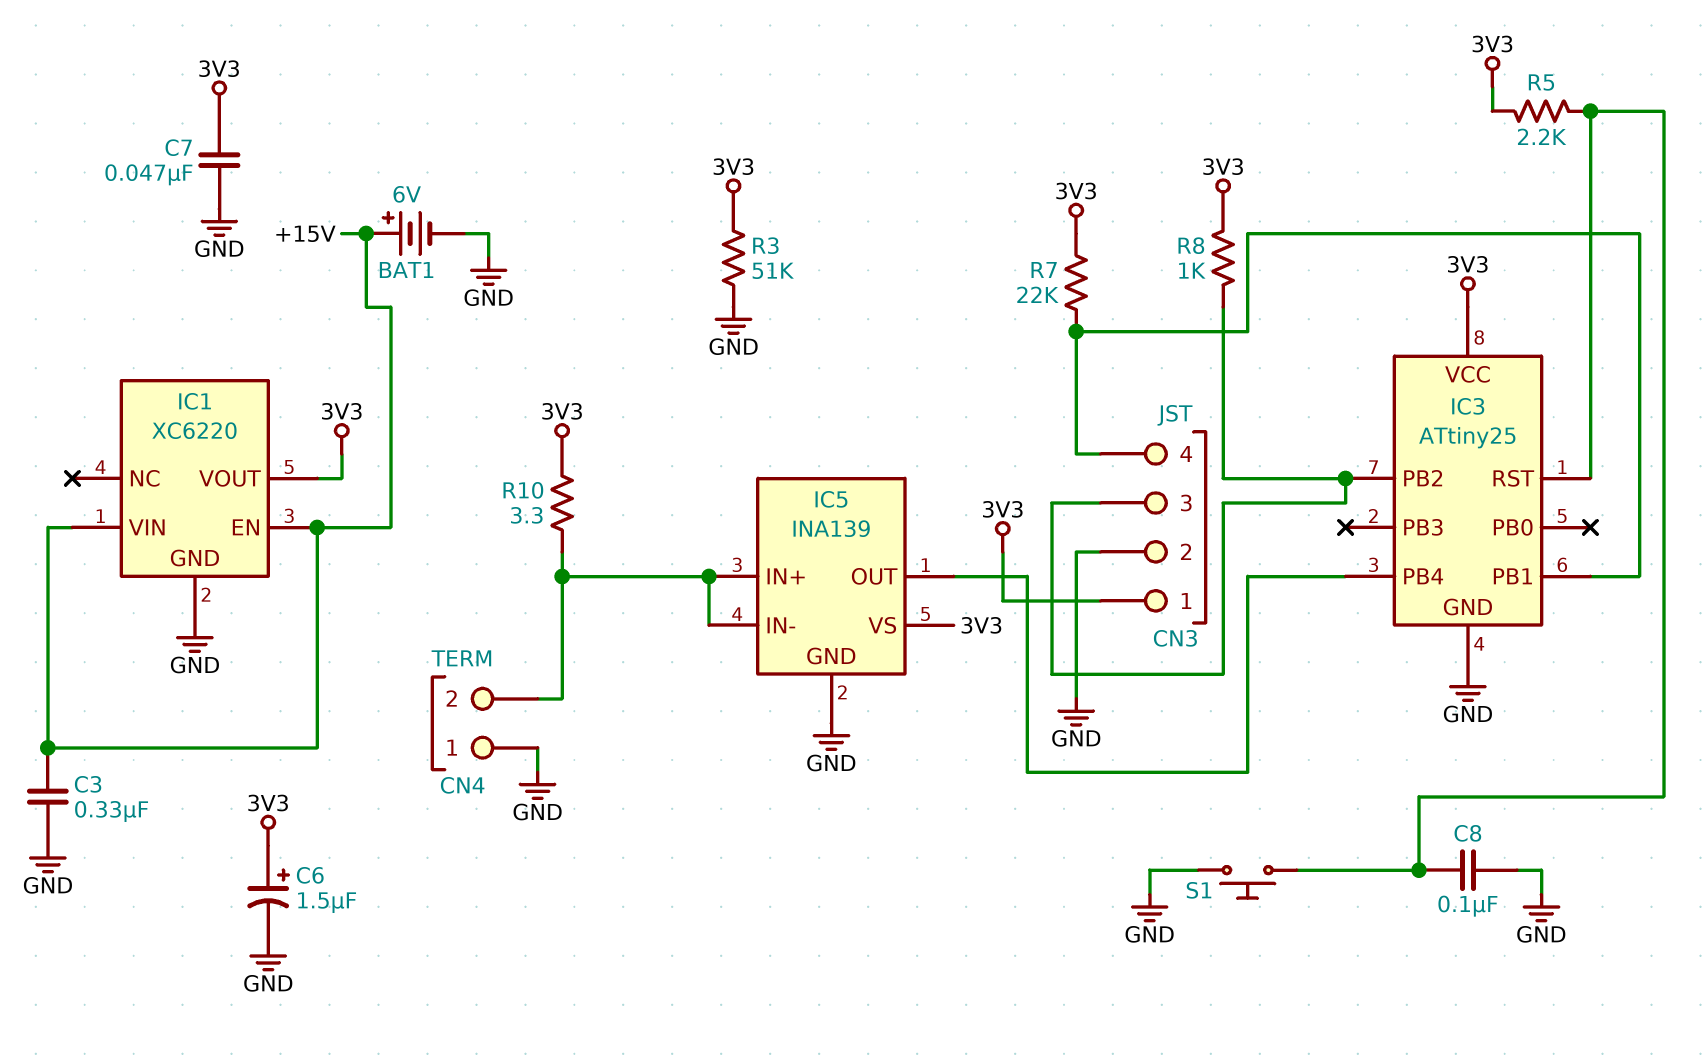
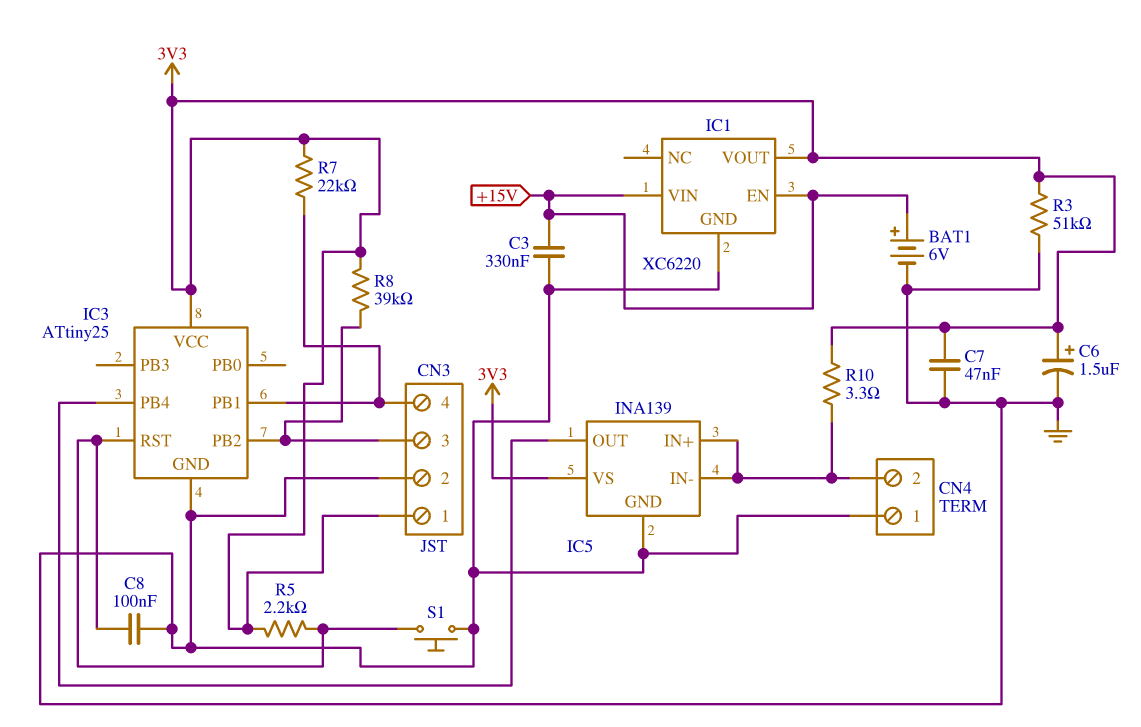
R8: 1k (3V3, CN3/3) -> 39k (3V3, CN3/3)

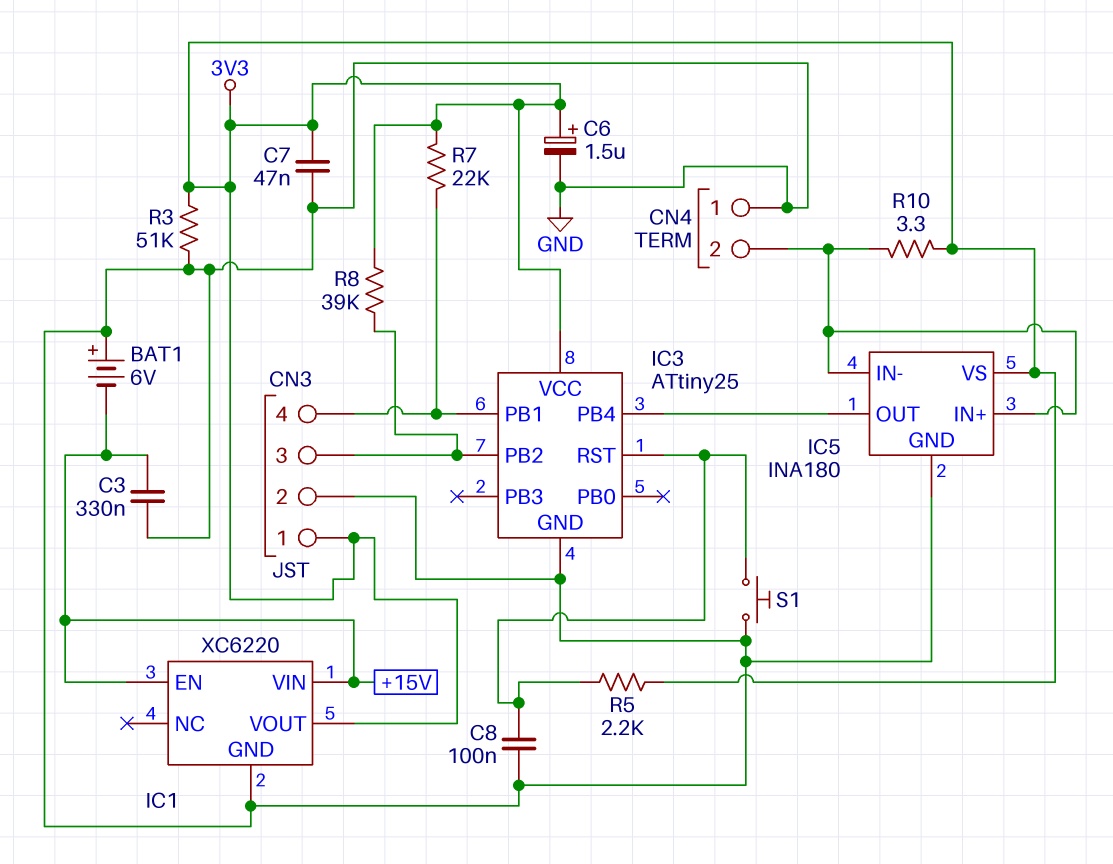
BAT1: 6V (plus +15V, minus GND) -> 6V (plus GND, minus +15V)
IC5: INA139 -> INA180

